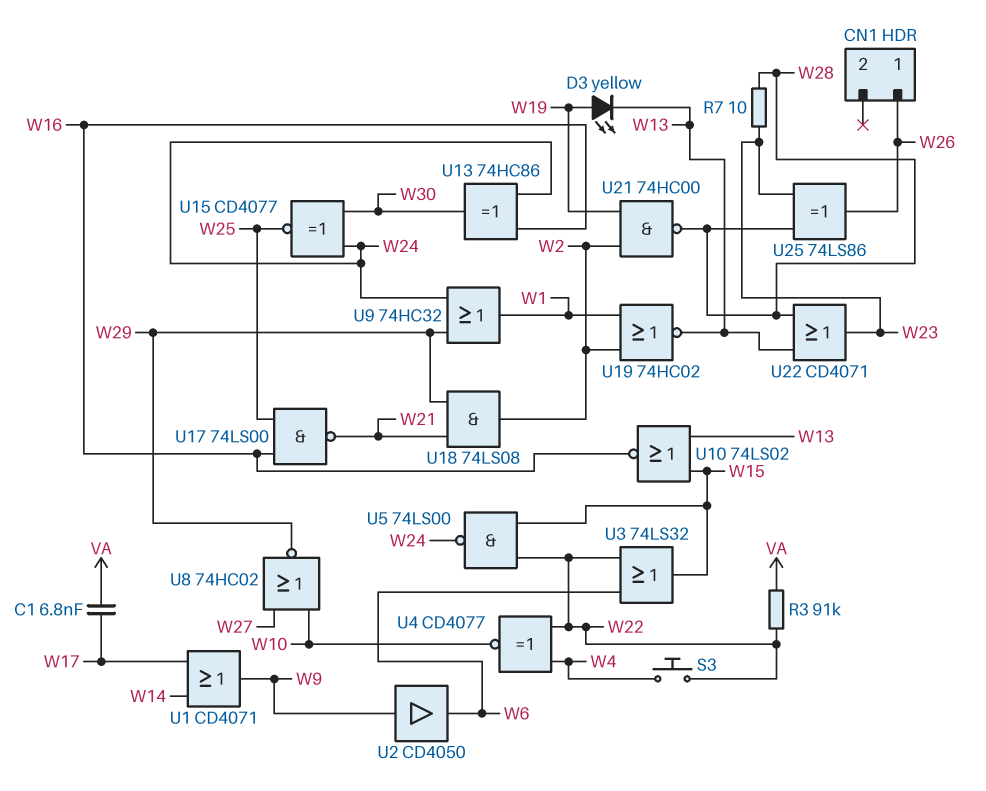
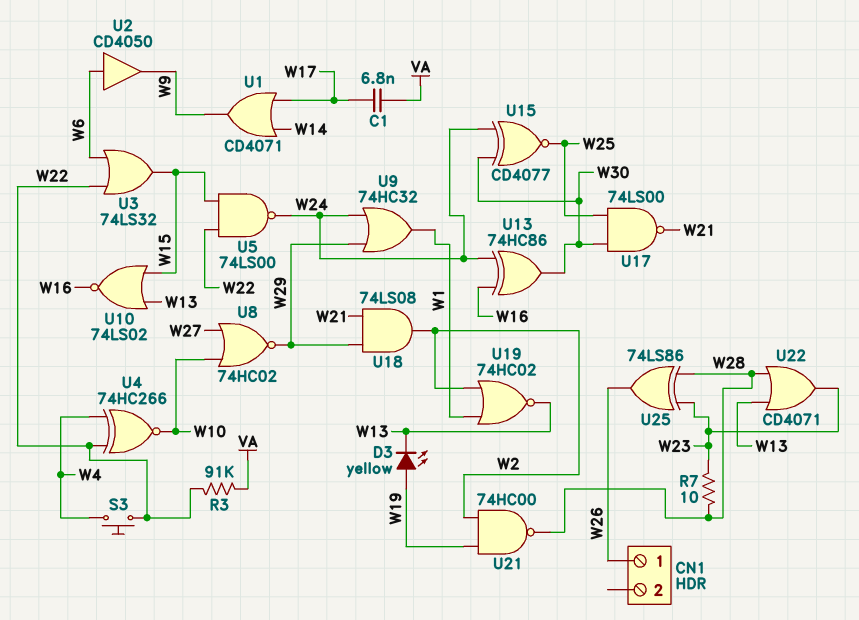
U2: buffer CD4050 (in W9, out W6) -> buffer CD4050 (in W6, out W9)
U4: XNOR CD4077 (in W4, in W22, out W10) -> XNOR 74HC266 (in W4, in W22, out W10)
U17: NAND 74LS00 (in W16, in W25, out W21) -> NAND 74LS00 (in W25, in W30, out W21)

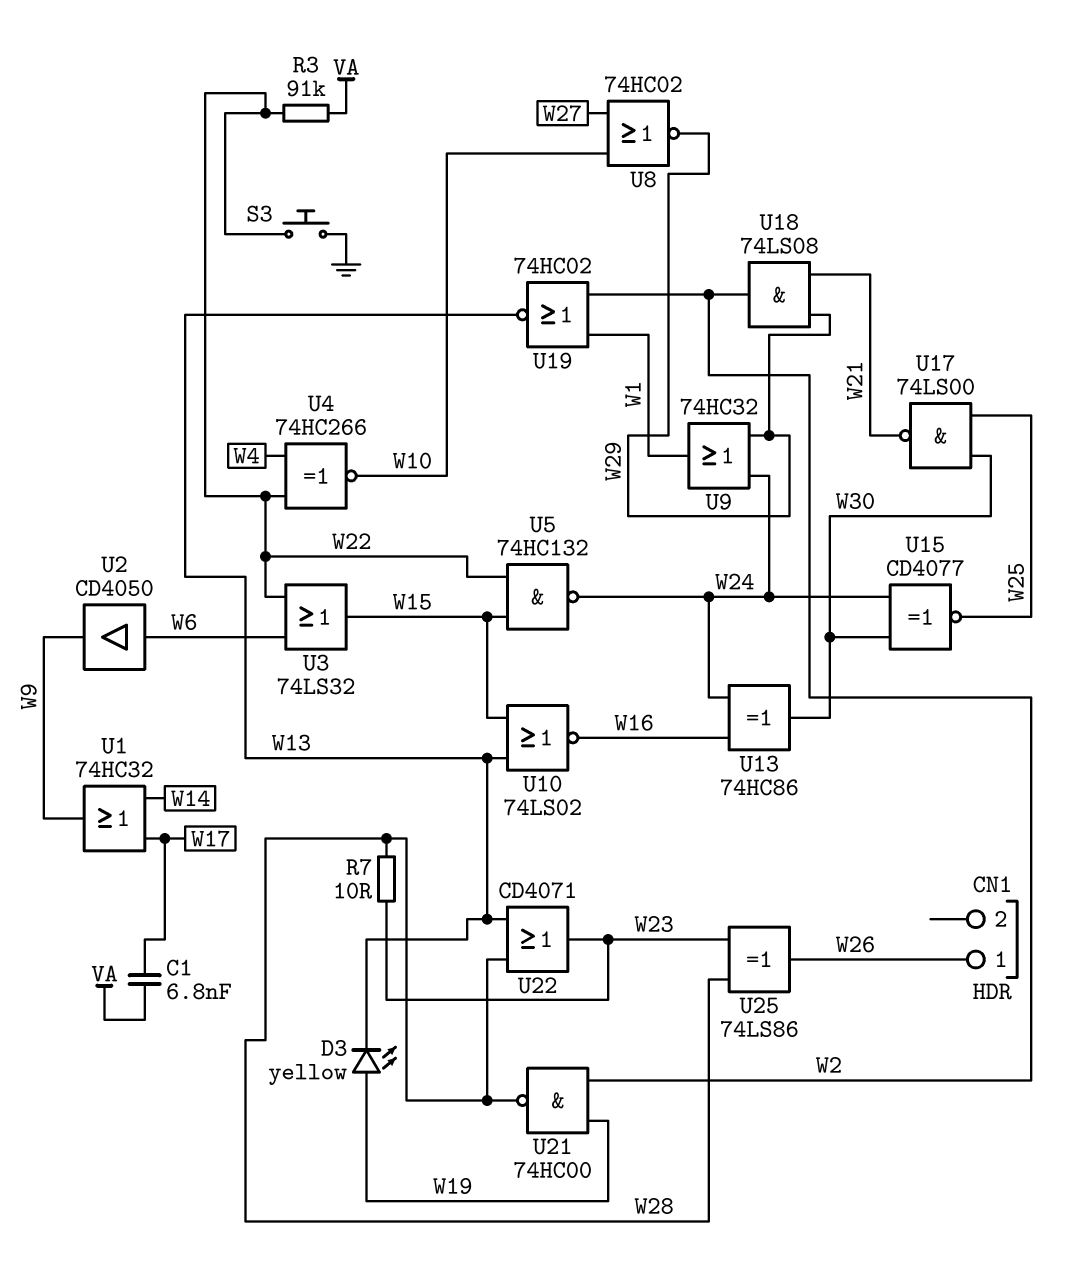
S3: button (W4, W22) -> button (GND, W22)
U1: OR CD4071 (in W14, in W17, out W9) -> OR 74HC32 (in W14, in W17, out W9)
U5: NAND 74LS00 (in W15, in W22, out W24) -> NAND 74HC132 (in W15, in W22, out W24)

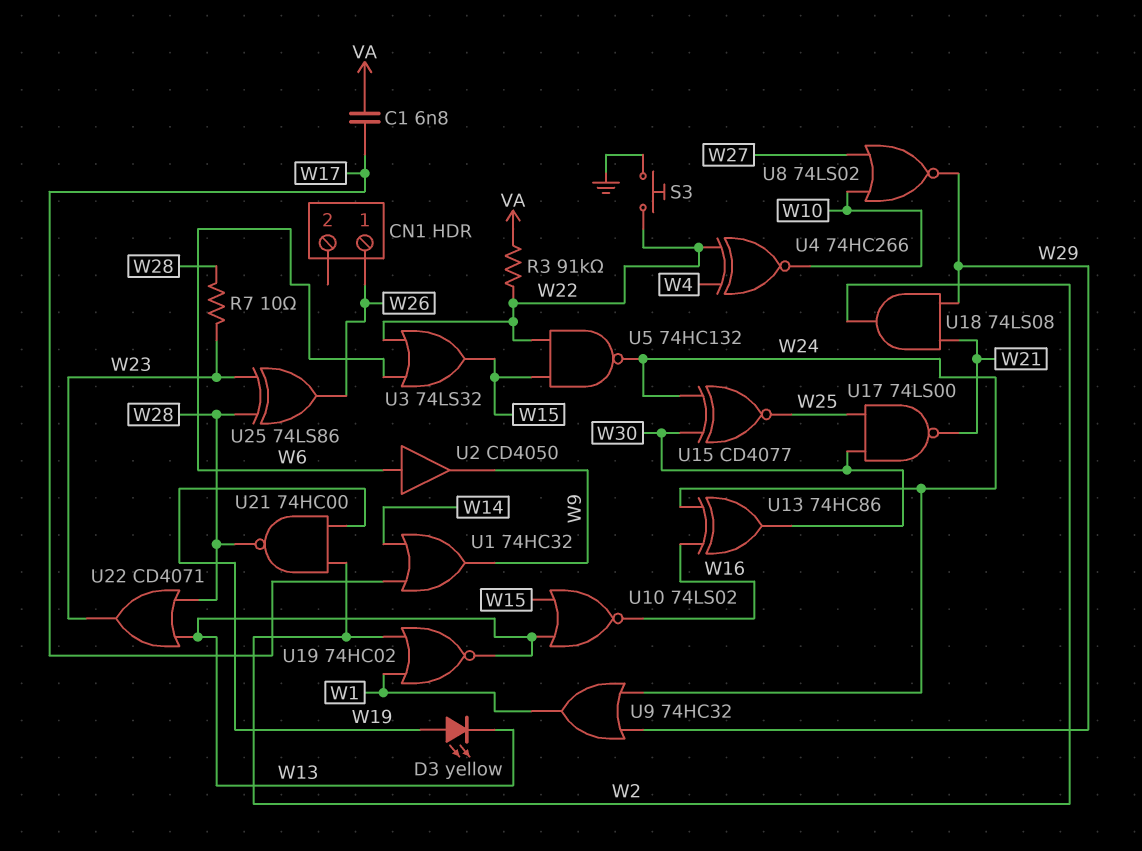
U8: NOR 74HC02 (in W10, in W27, out W29) -> NOR 74LS02 (in W10, in W27, out W29)

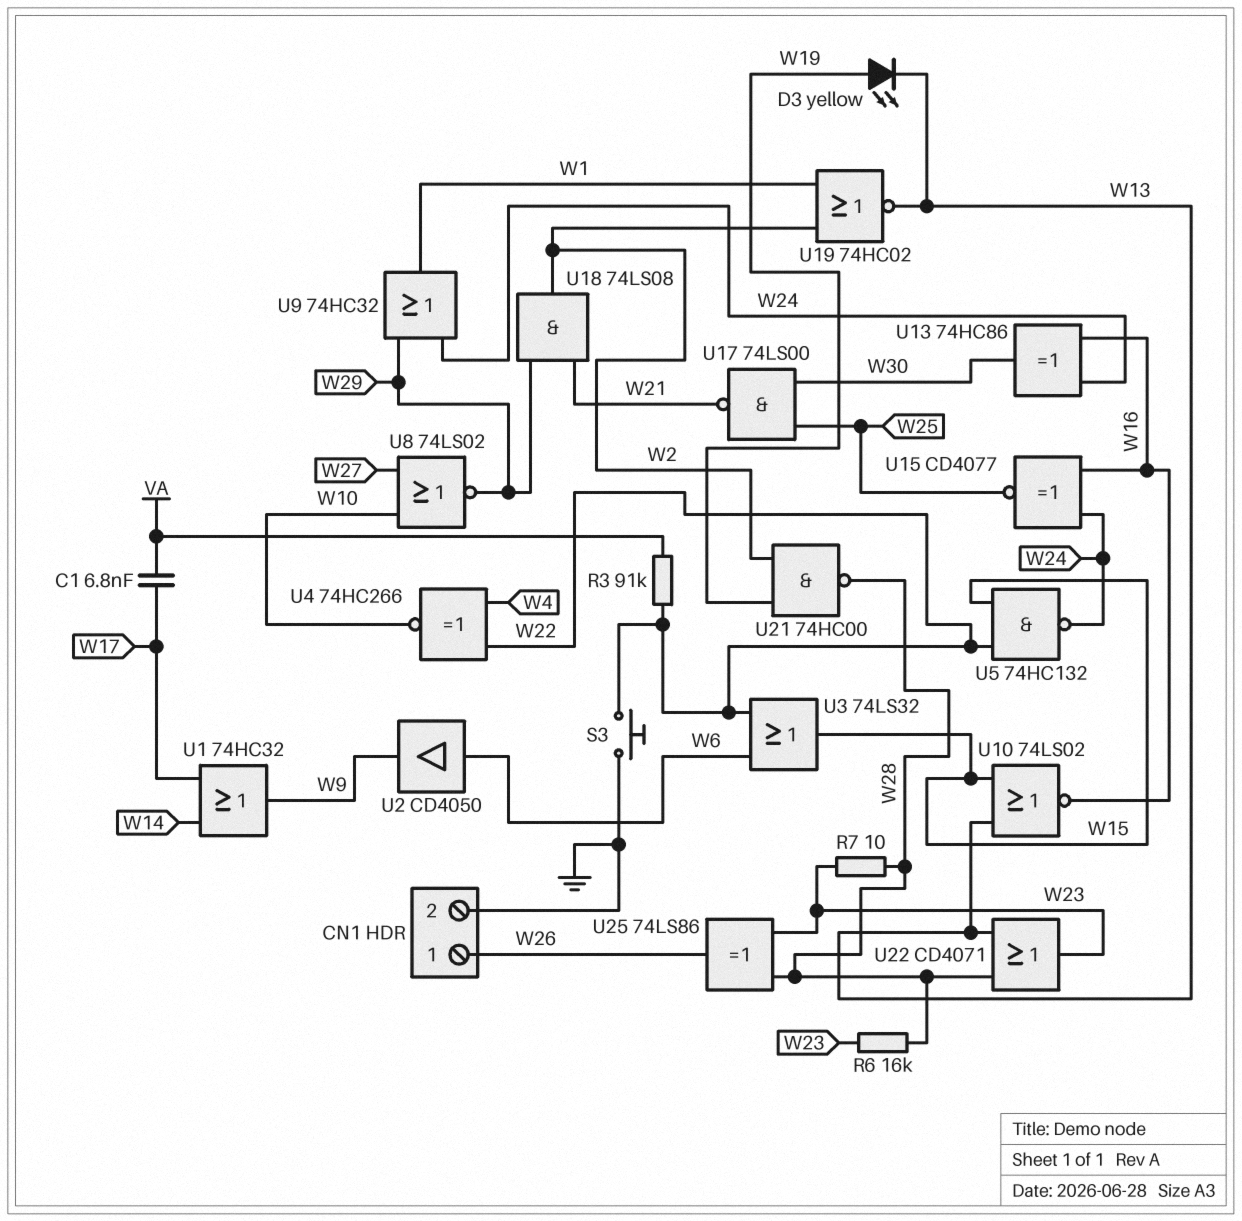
CN1 pin 2: none -> GND
R6: none -> 16k (W23, W28)
U15: XNOR CD4077 (in W24, in W30, out W25) -> XNOR CD4077 (in W16, in W24, out W25)

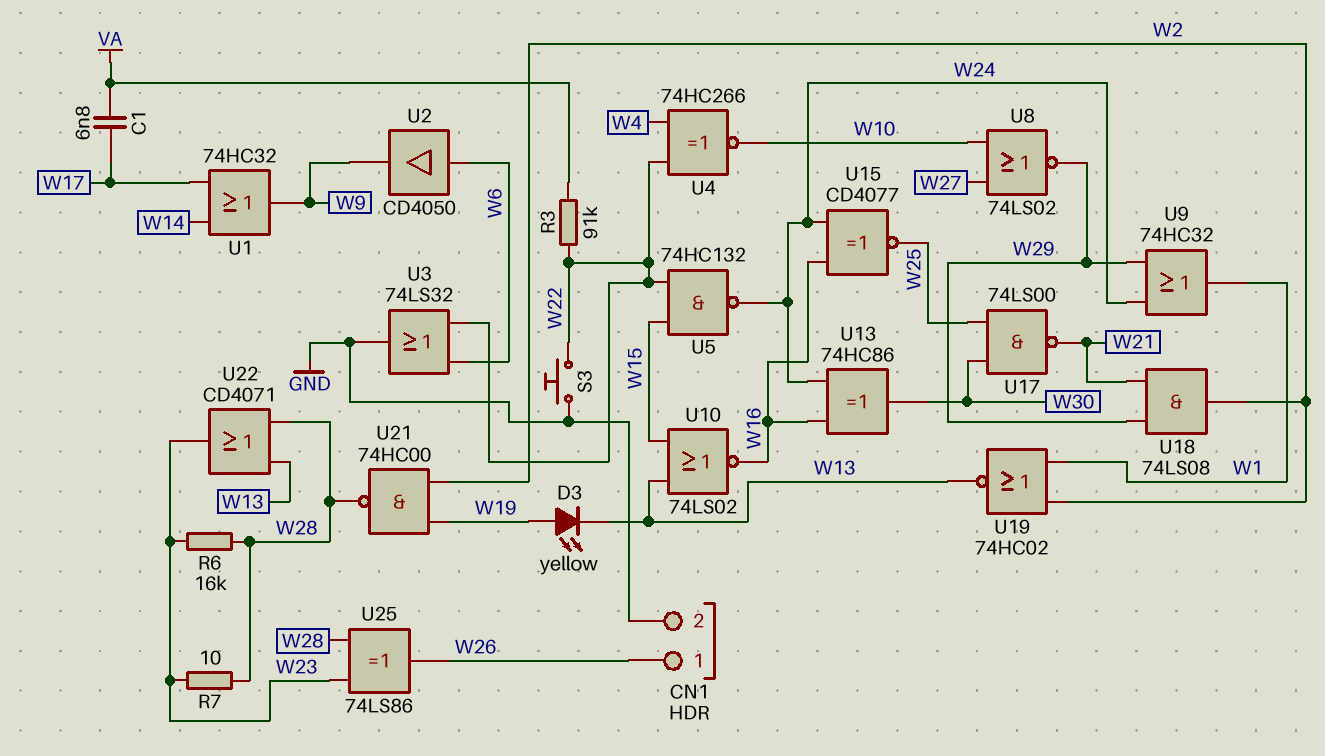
U3: OR 74LS32 (in W6, in W22, out W15) -> OR 74LS32 (in W6, in W22, out GND)

